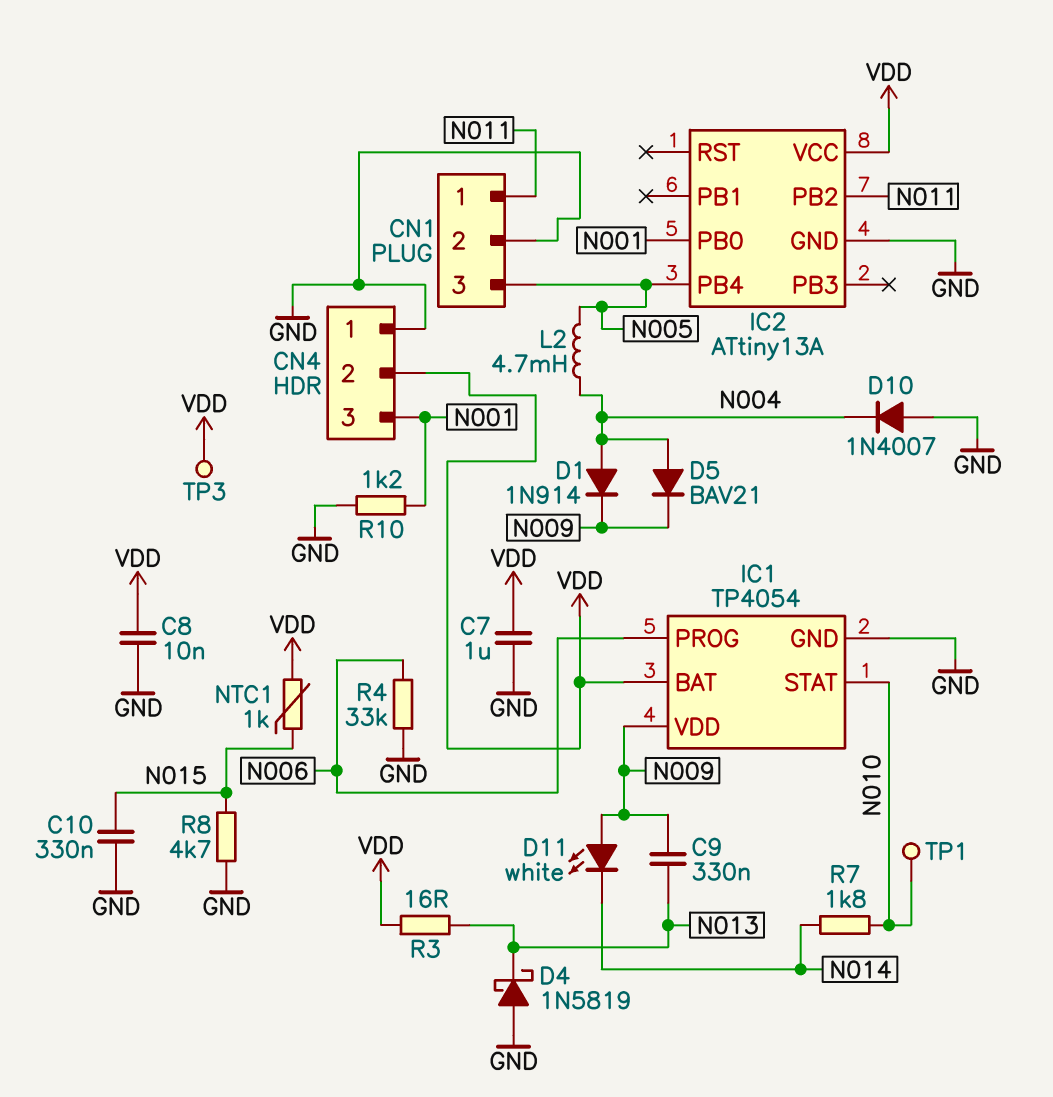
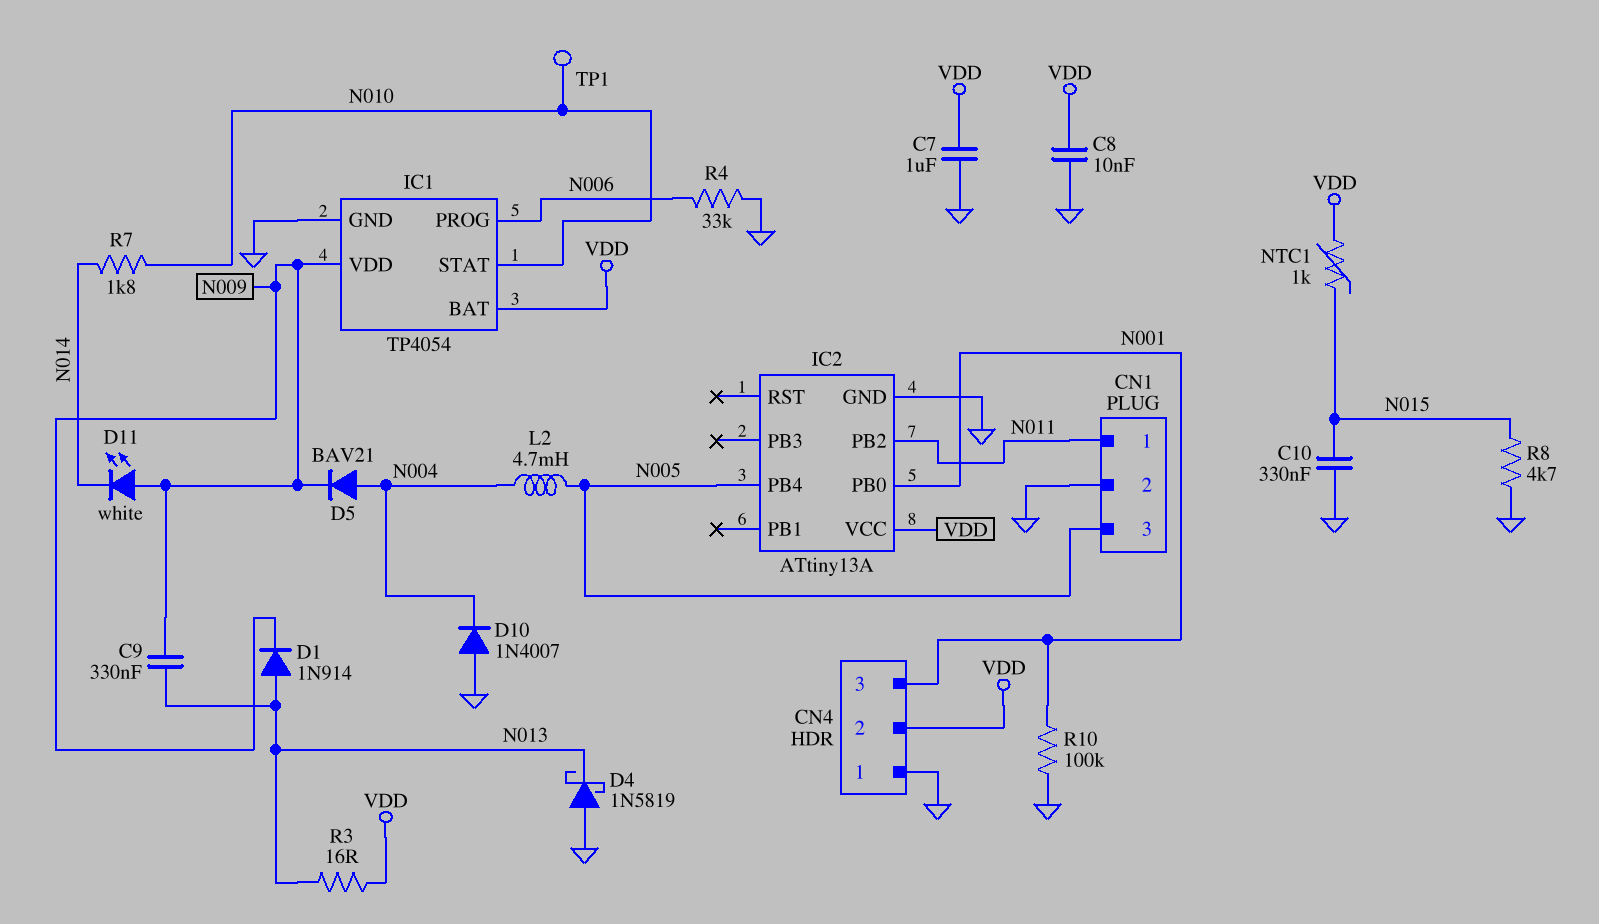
D1: diode 1N914 (A N004, K N009) -> diode 1N914 (A N013, K N009)
R10: 1.2k (GND, N001) -> 100k (GND, N001)
TP3: test point (VDD) -> none

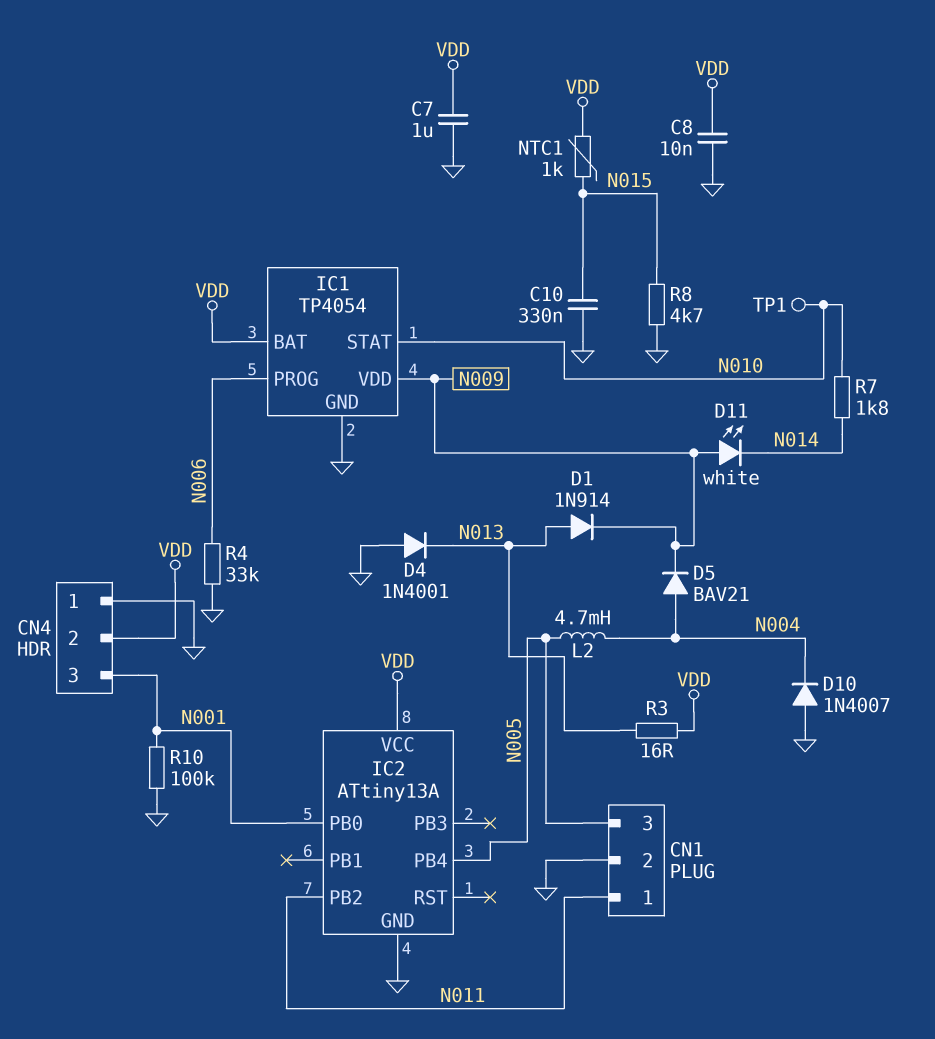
C9: 330nF (N009, N013) -> none
D4: schottky 1N5819 (A GND, K N013) -> diode 1N4001 (A GND, K N013)

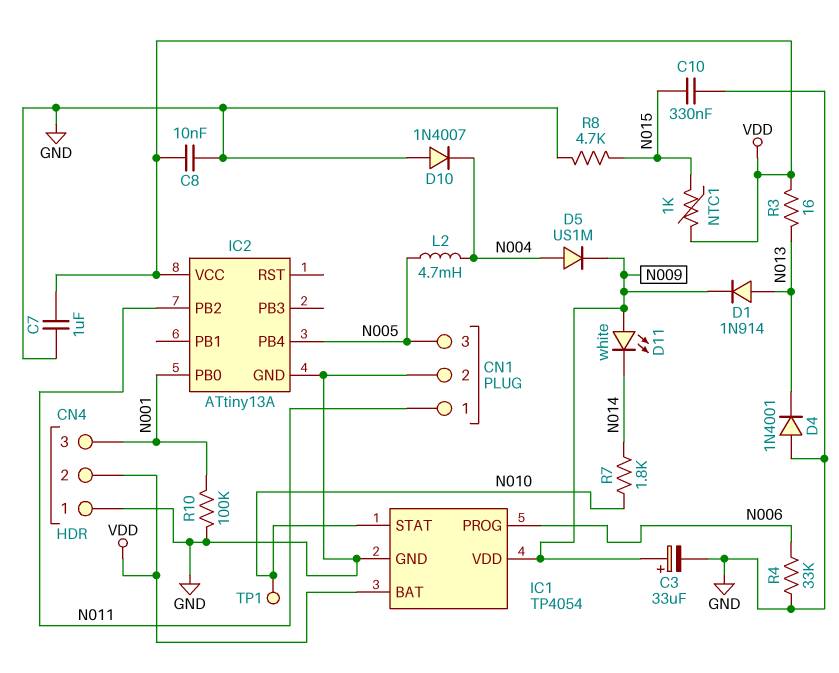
C3: none -> 33uF (plus N009, minus GND)
D5: diode BAV21 (A N004, K N009) -> diode US1M (A N004, K N009)

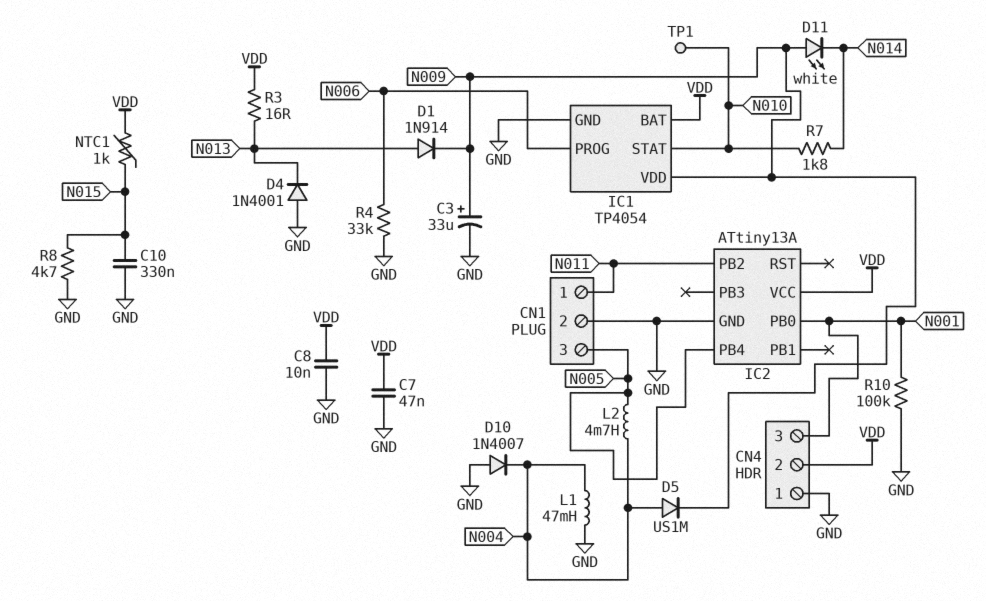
C7: 1uF (GND, VDD) -> 47nF (GND, VDD)
L1: none -> 47mH (GND, N004)

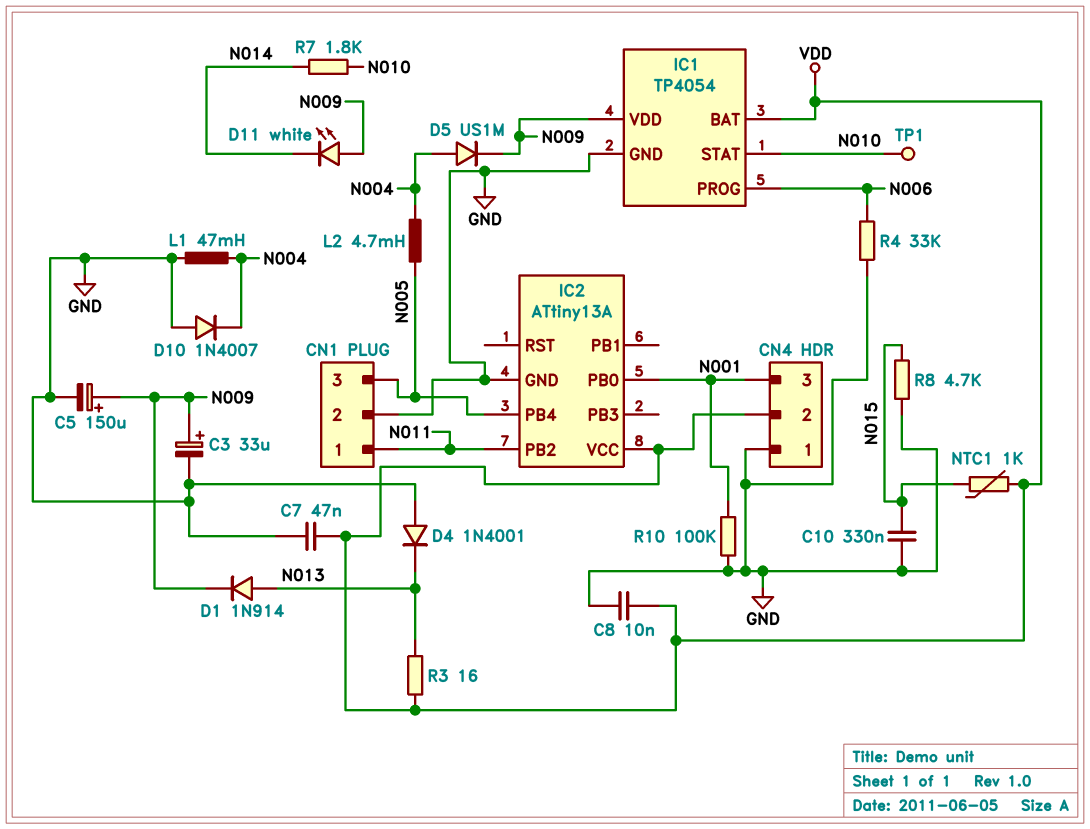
C5: none -> 150uF (plus N009, minus GND)

